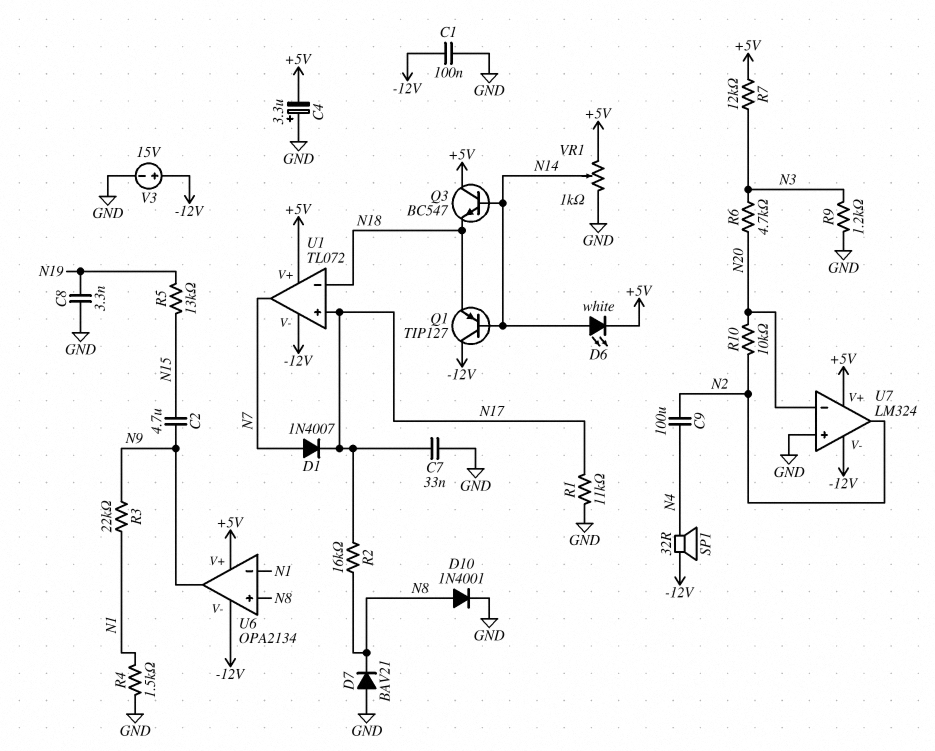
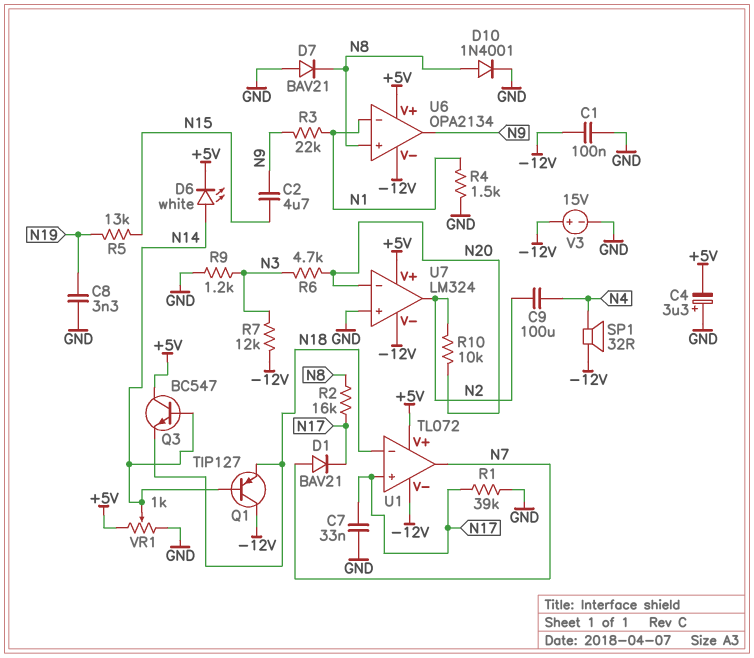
D1: diode 1N4007 (A N7, K N17) -> diode BAV21 (A N7, K N17)
R1: 11k (GND, N17) -> 39k (GND, N17)
R7: 12k (+5V, N3) -> 12k (-12V, N3)

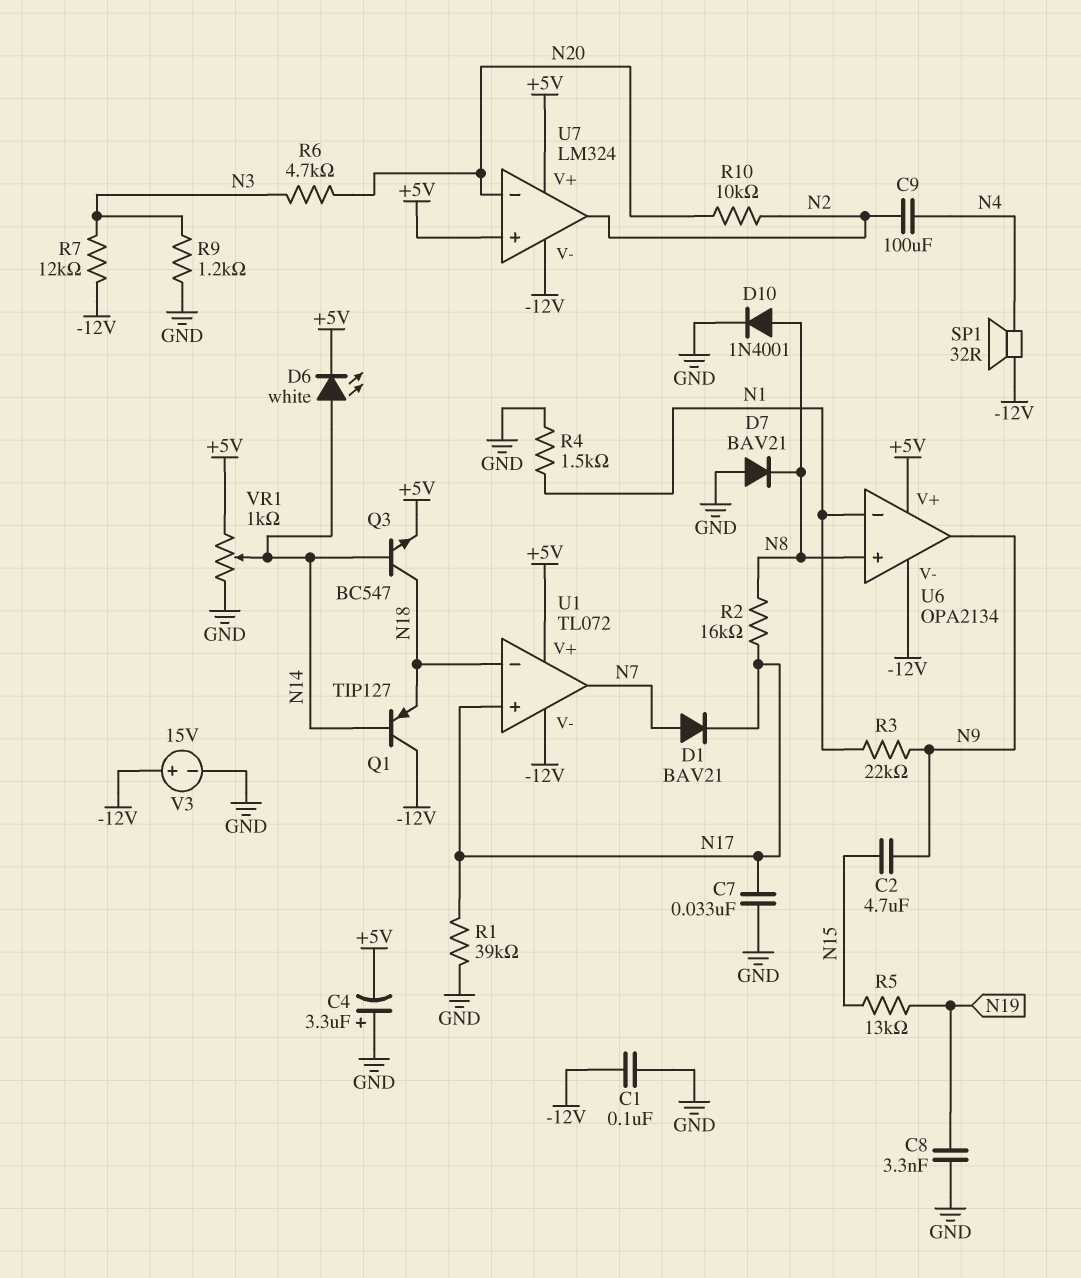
Q3: NPN BC547 (B N14, C +5V, E N18) -> NPN BC547 (B N14, C N18, E +5V)
U7 pin in+: GND -> +5V

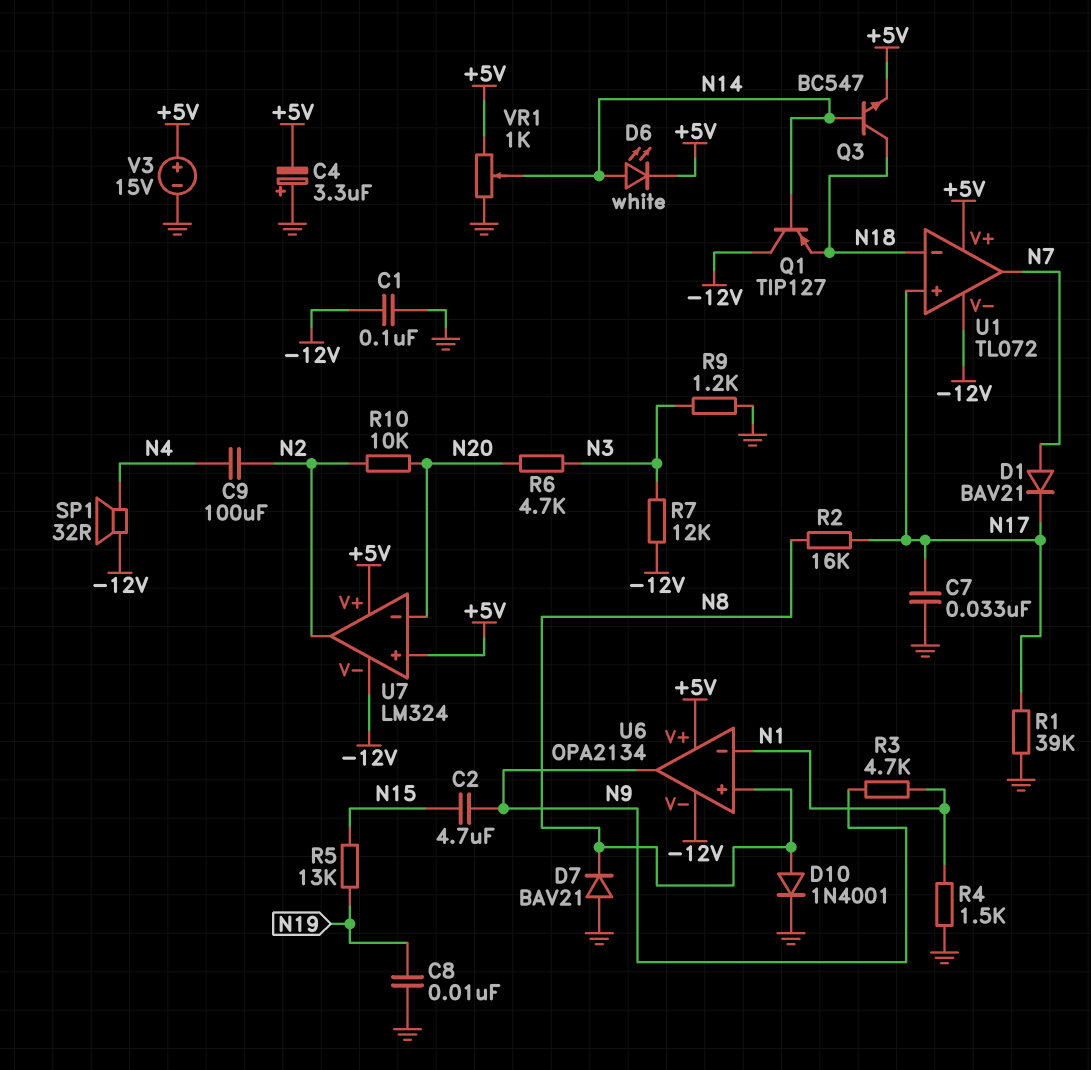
C8: 3.3nF (GND, N19) -> 10nF (GND, N19)
R3: 22k (N1, N9) -> 4.7k (N1, N9)
V3: 15V (plus -12V, minus GND) -> 15V (plus +5V, minus GND)

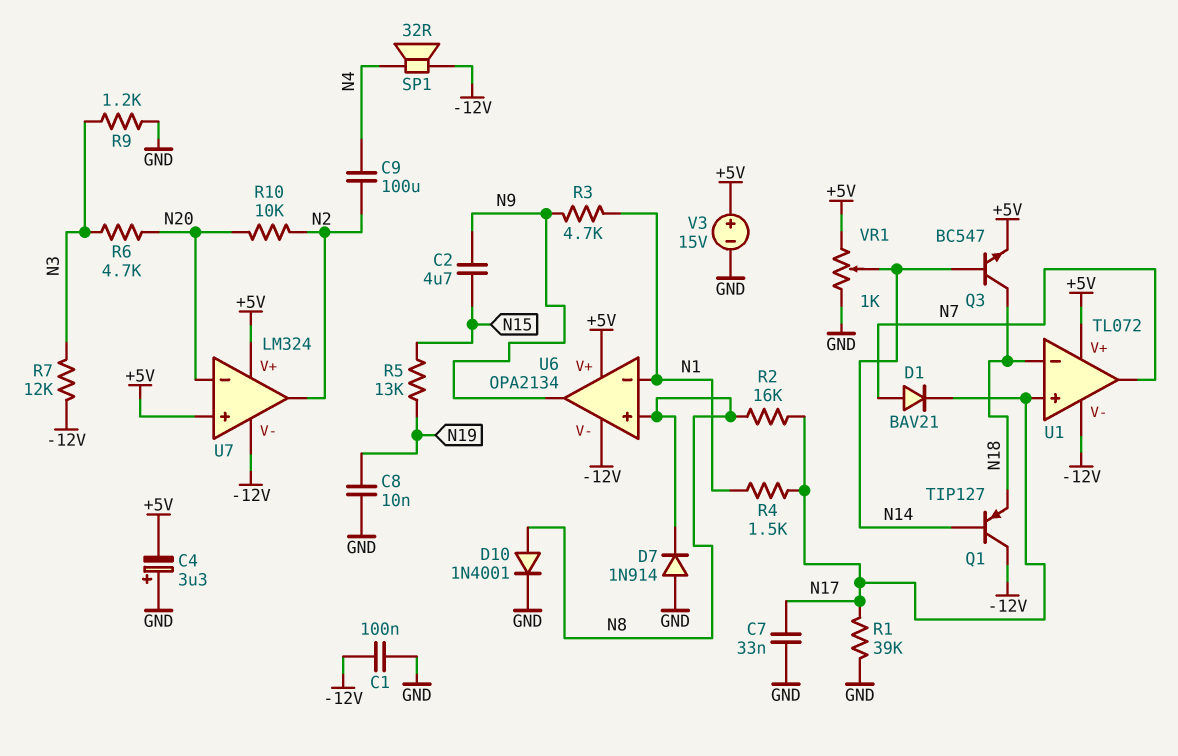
D6: LED white (A N14, K +5V) -> none
D7: diode BAV21 (A GND, K N8) -> diode 1N914 (A GND, K N8)
R4: 1.5k (GND, N1) -> 1.5k (N1, N17)

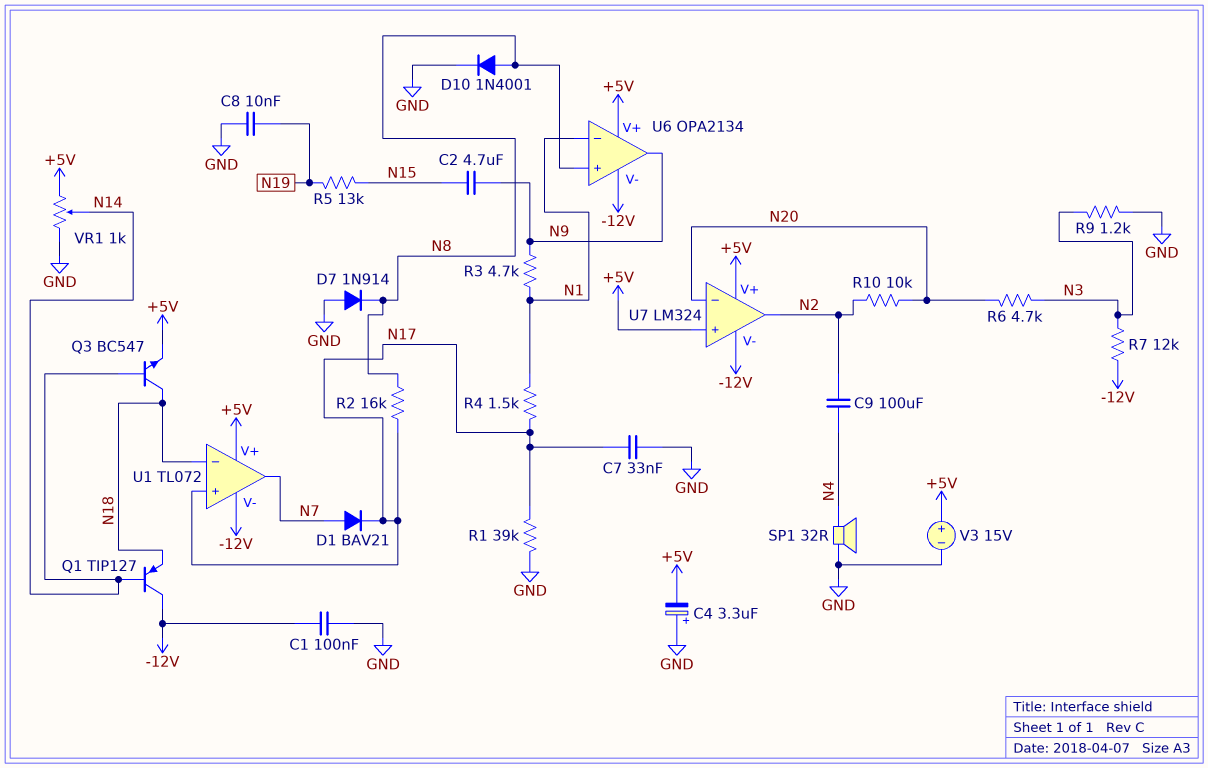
SP1: speaker 32R (-12V, N4) -> speaker 32R (GND, N4)

